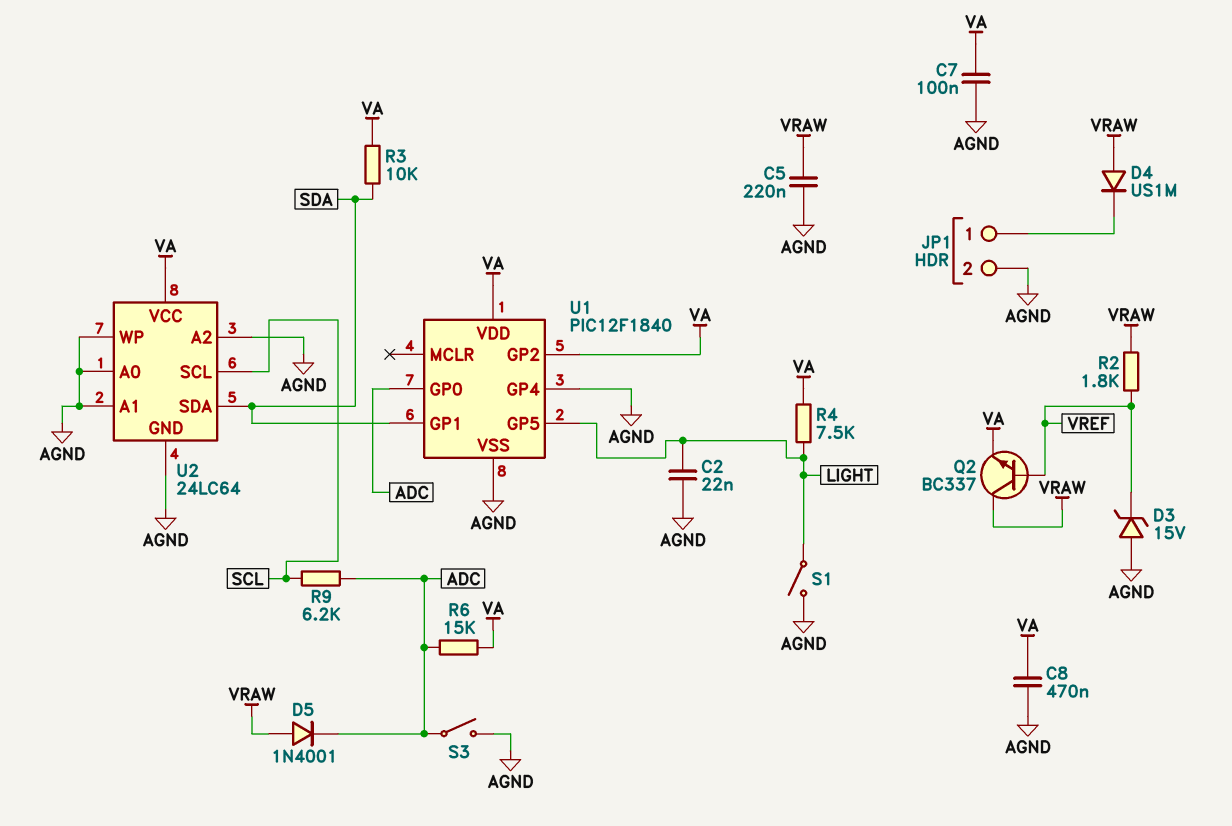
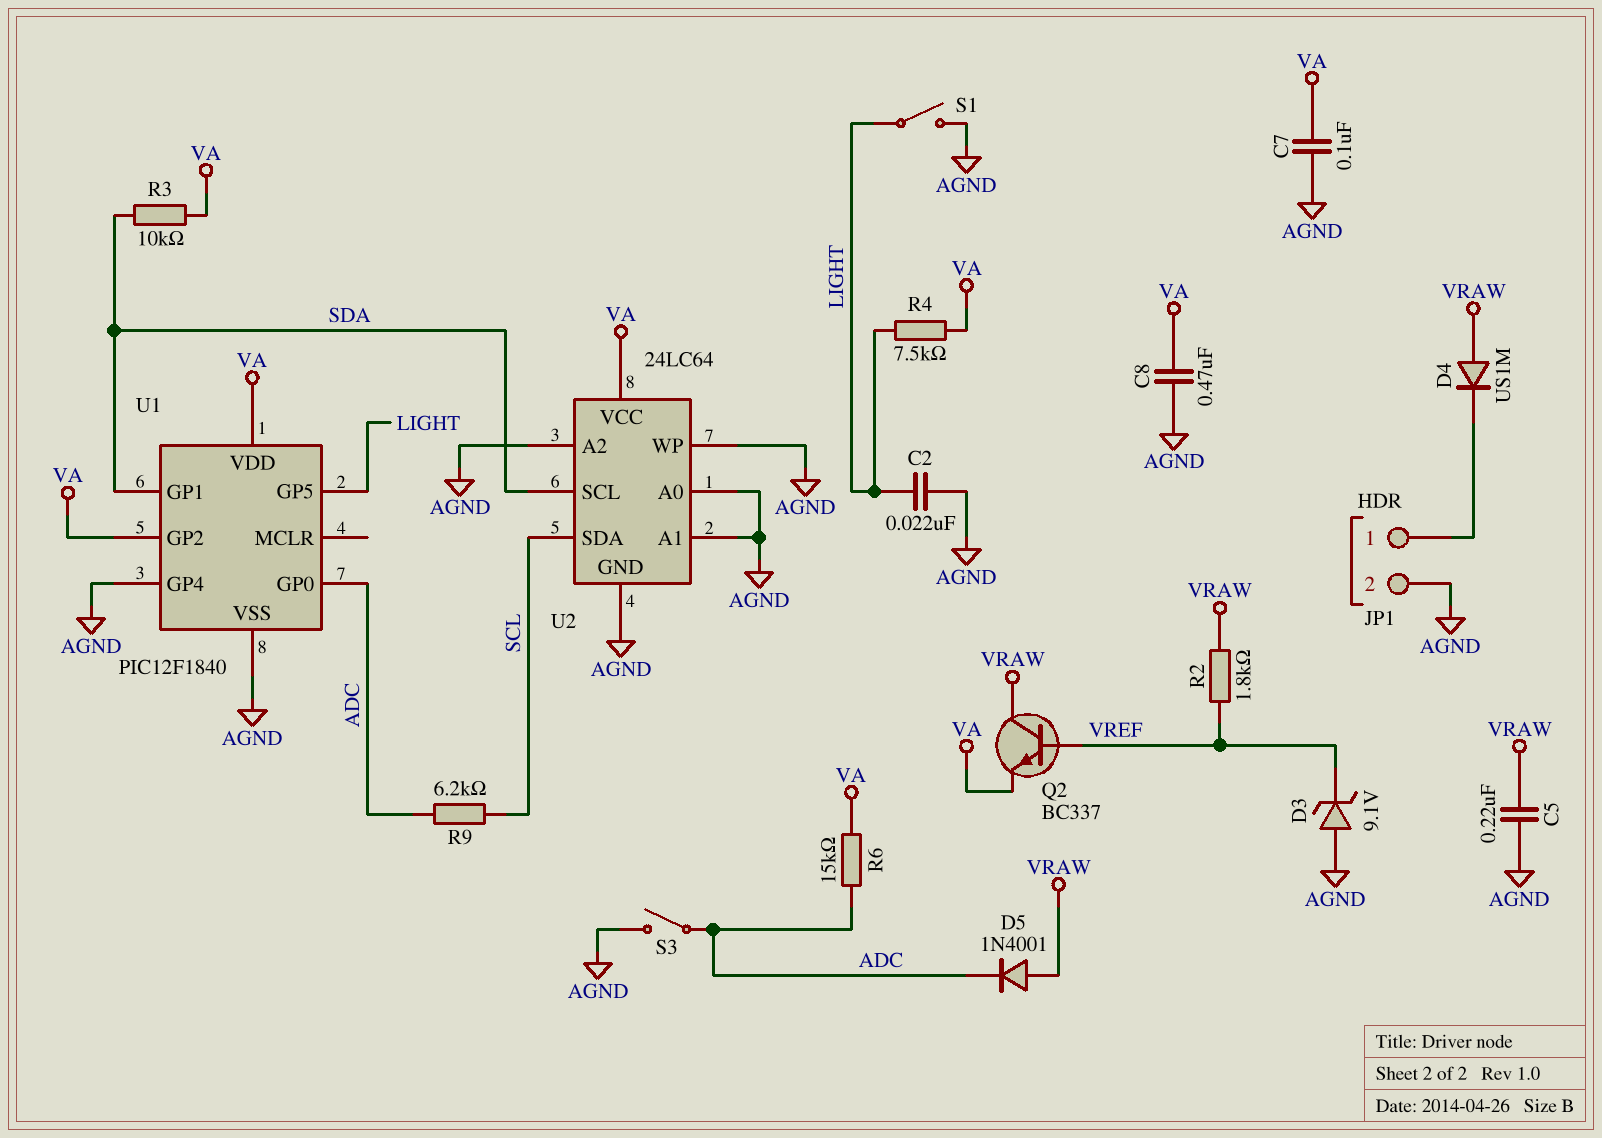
D3: zener 15V (A AGND, K VREF) -> zener 9.1V (A AGND, K VREF)
U2 pin SCL: SCL -> SDA
U2 pin SDA: SDA -> SCL

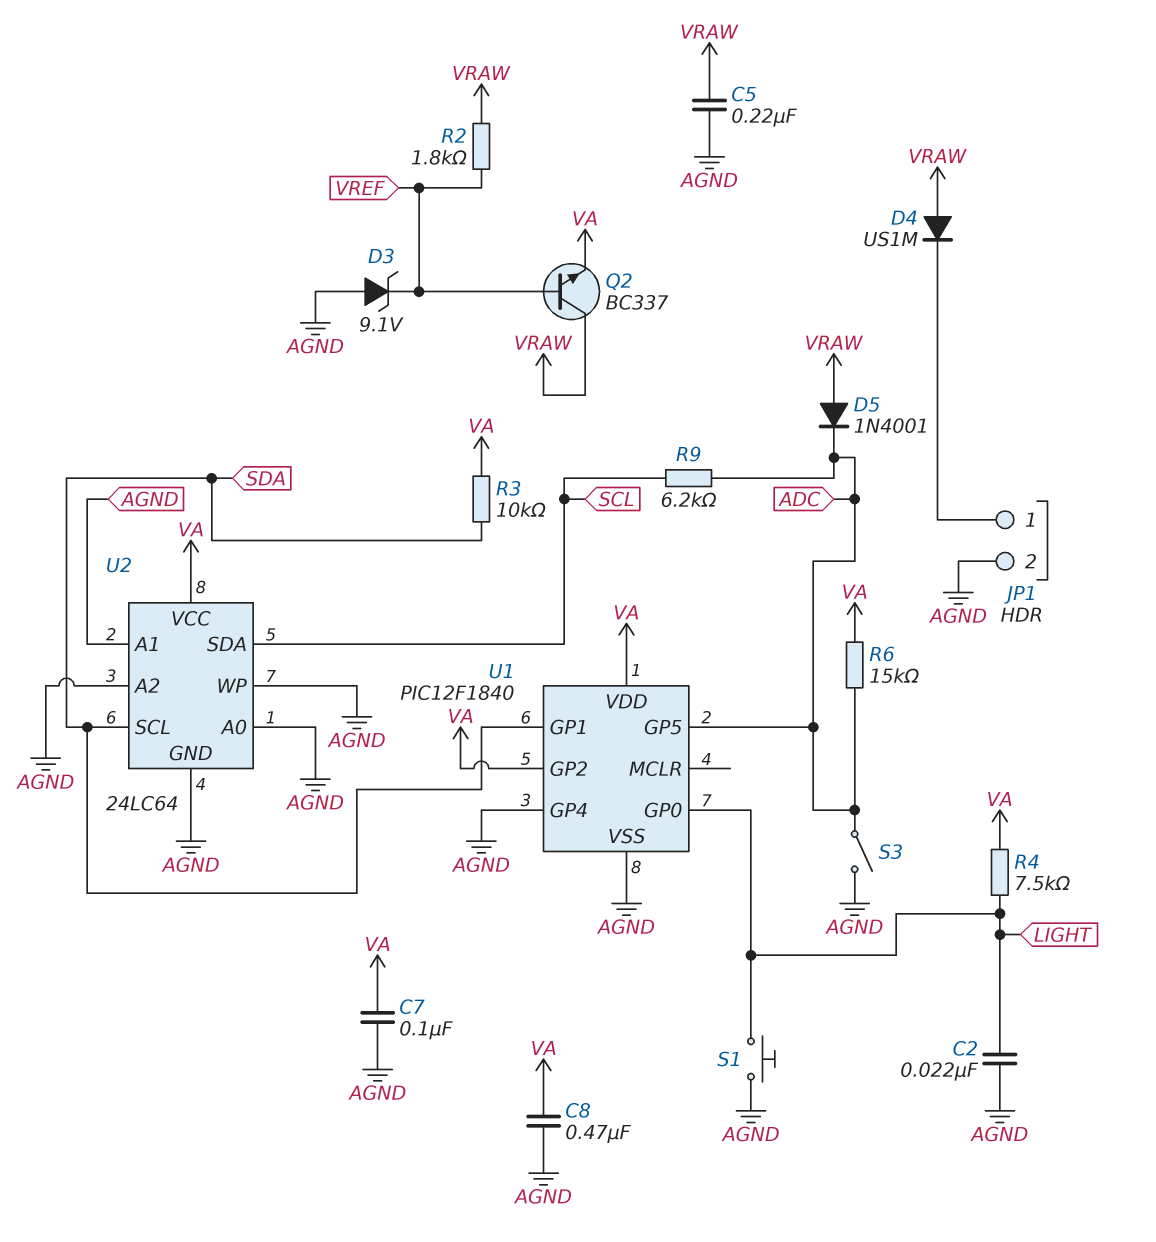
S1: switch (AGND, LIGHT) -> button (AGND, LIGHT)
U1 pin GP0: ADC -> LIGHT
U1 pin GP5: LIGHT -> ADC

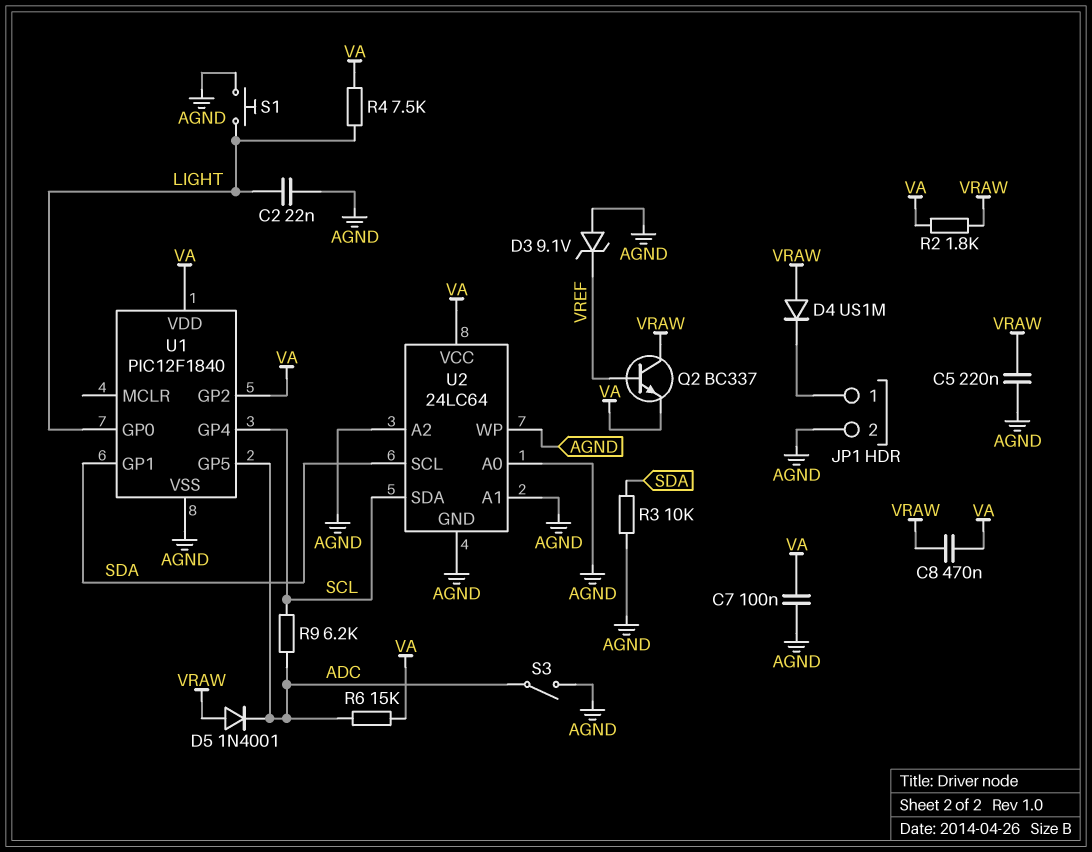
C8: 470nF (AGND, VA) -> 470nF (VA, VRAW)
R2: 1.8k (VRAW, VREF) -> 1.8k (VA, VRAW)
R3: 10k (SDA, VA) -> 10k (AGND, SDA)
U1 pin GP4: AGND -> SCL

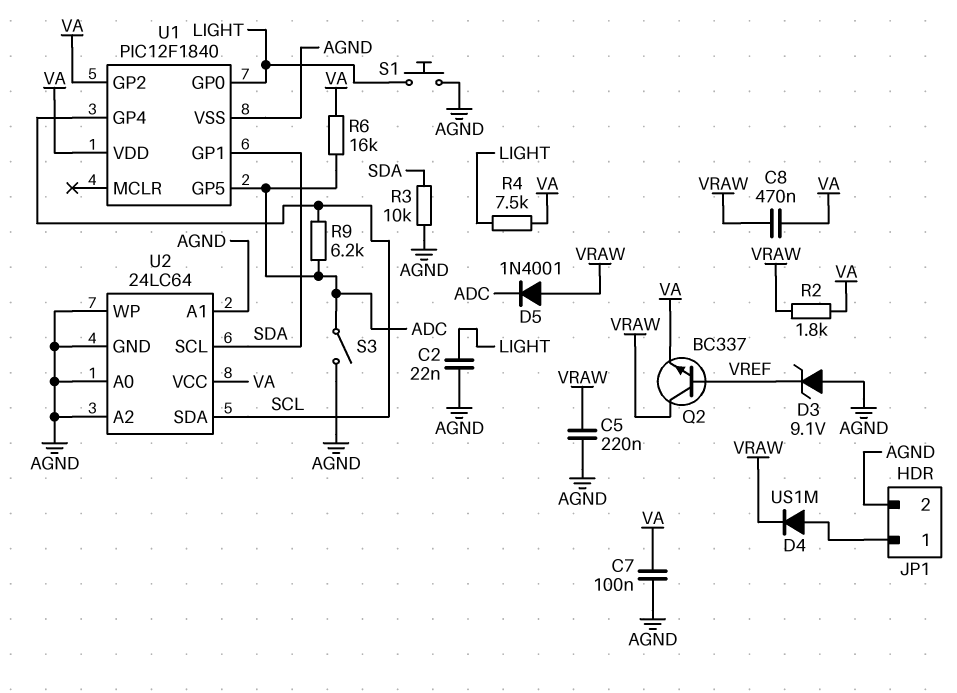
D4: diode US1M (A VRAW, K JP1/1) -> diode US1M (A JP1/1, K VRAW)
R6: 15k (ADC, VA) -> 16k (ADC, VA)

